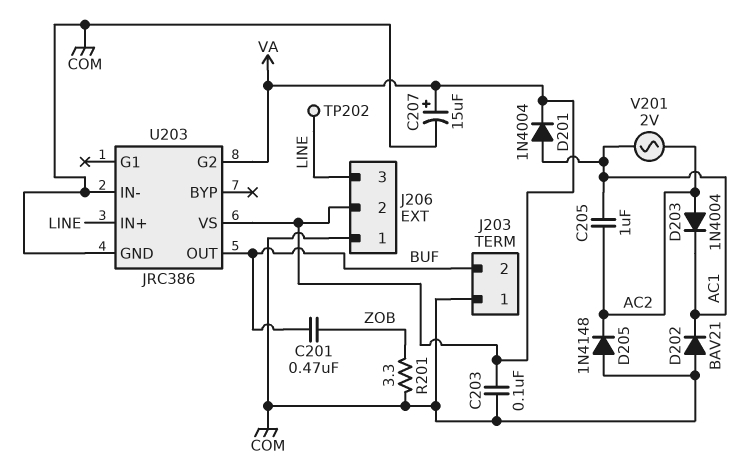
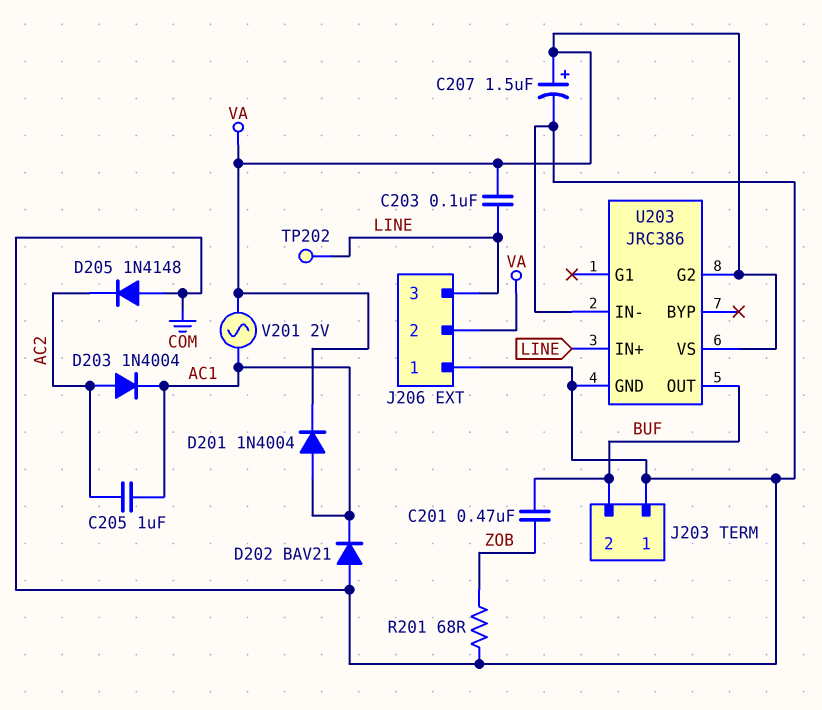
C203: 100nF (COM, VA) -> 100nF (LINE, VA)
C207: 15uF (plus VA, minus COM) -> 1.5uF (plus VA, minus COM)
R201: 3.3 (COM, ZOB) -> 68 (COM, ZOB)
V201: AC 2V (AC1, AC2) -> AC 2V (AC1, VA)

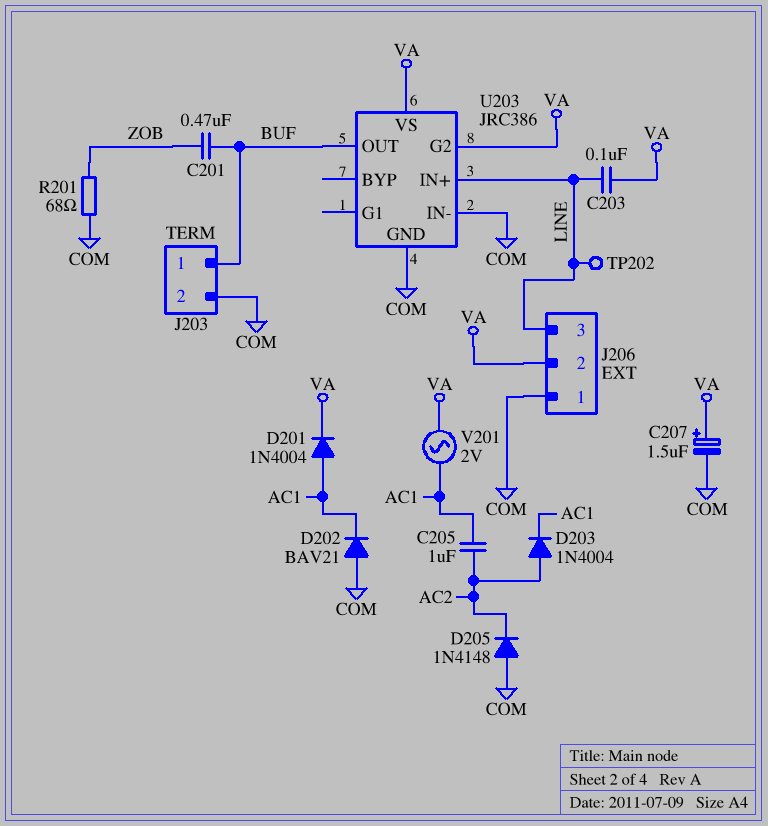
J203 pin 1: COM -> BUF
J203 pin 2: BUF -> COM

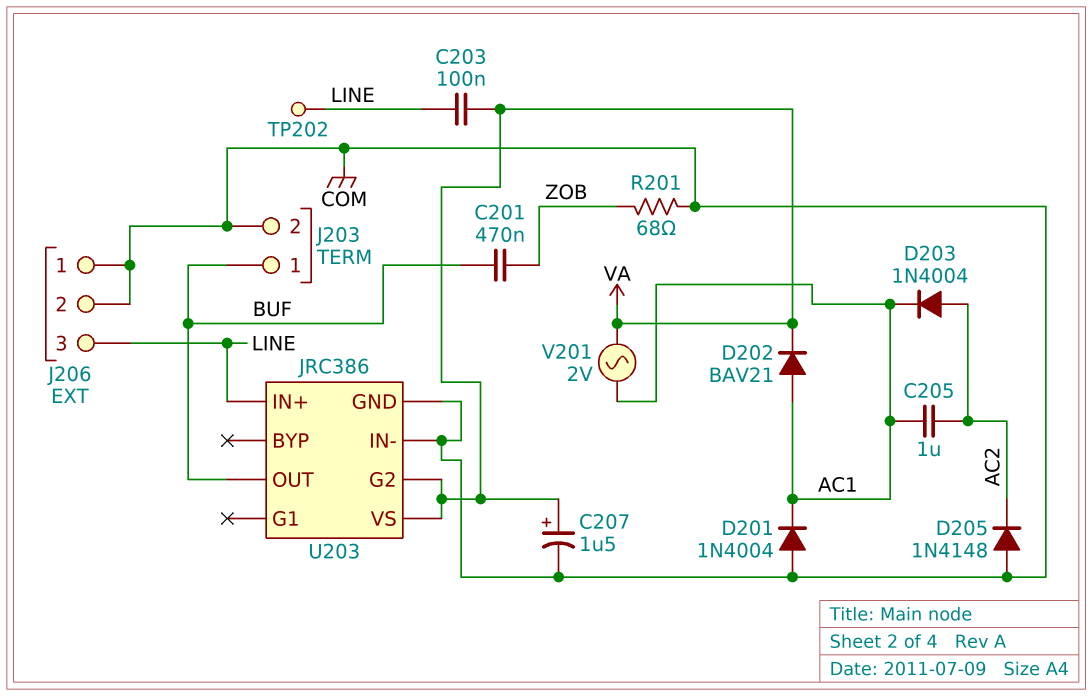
D201: diode 1N4004 (A AC1, K VA) -> diode 1N4004 (A COM, K AC1)
D202: diode BAV21 (A COM, K AC1) -> diode BAV21 (A AC1, K VA)
J206 pin 2: VA -> COM

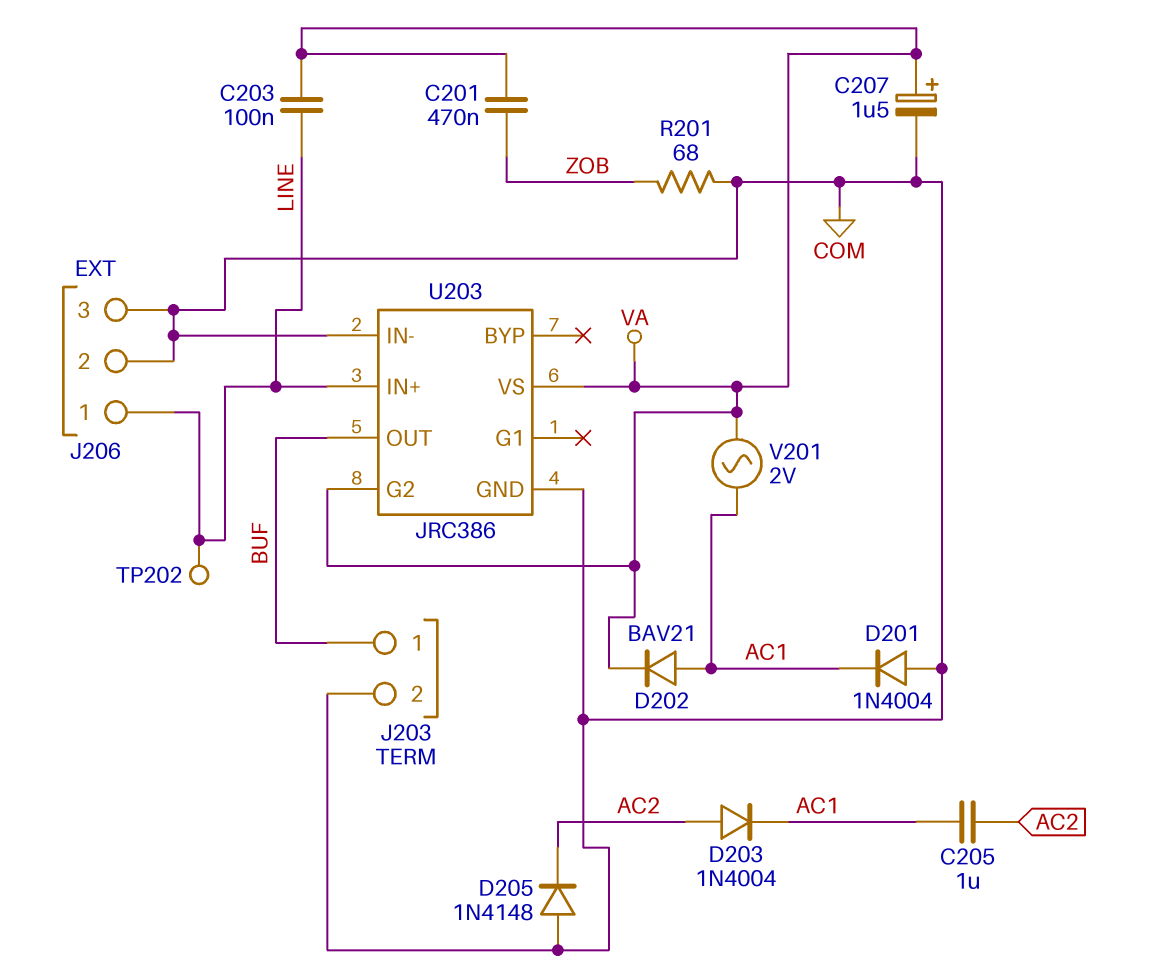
C201: 470nF (BUF, ZOB) -> 470nF (VA, ZOB)
J206 pin 1: COM -> LINE
J206 pin 3: LINE -> COM

